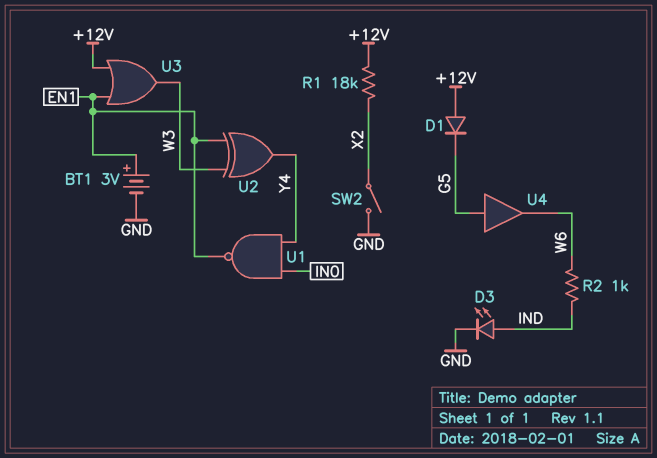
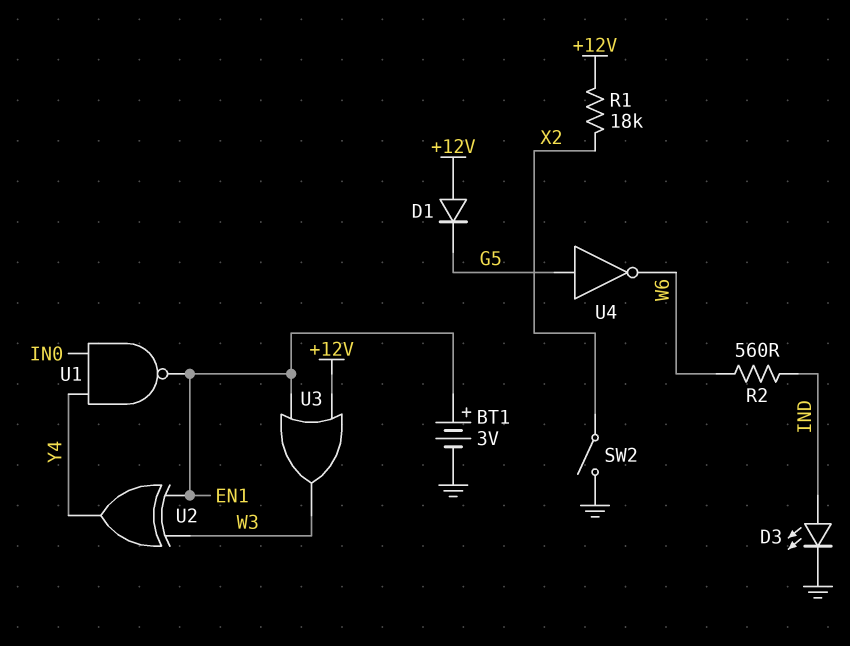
R2: 1k (IND, W6) -> 560 (IND, W6)
U4: buffer (in G5, out W6) -> NOT (in G5, out W6)

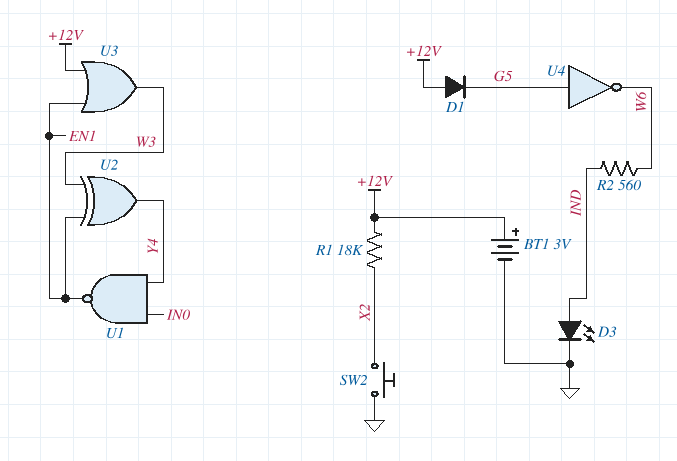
BT1: 3V (plus EN1, minus GND) -> 3V (plus +12V, minus GND)
SW2: switch (GND, X2) -> button (GND, X2)

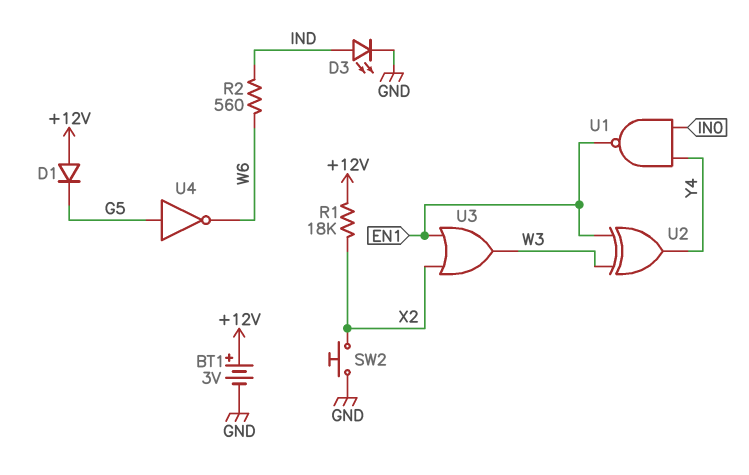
U3: OR (in +12V, in EN1, out W3) -> OR (in EN1, in X2, out W3)

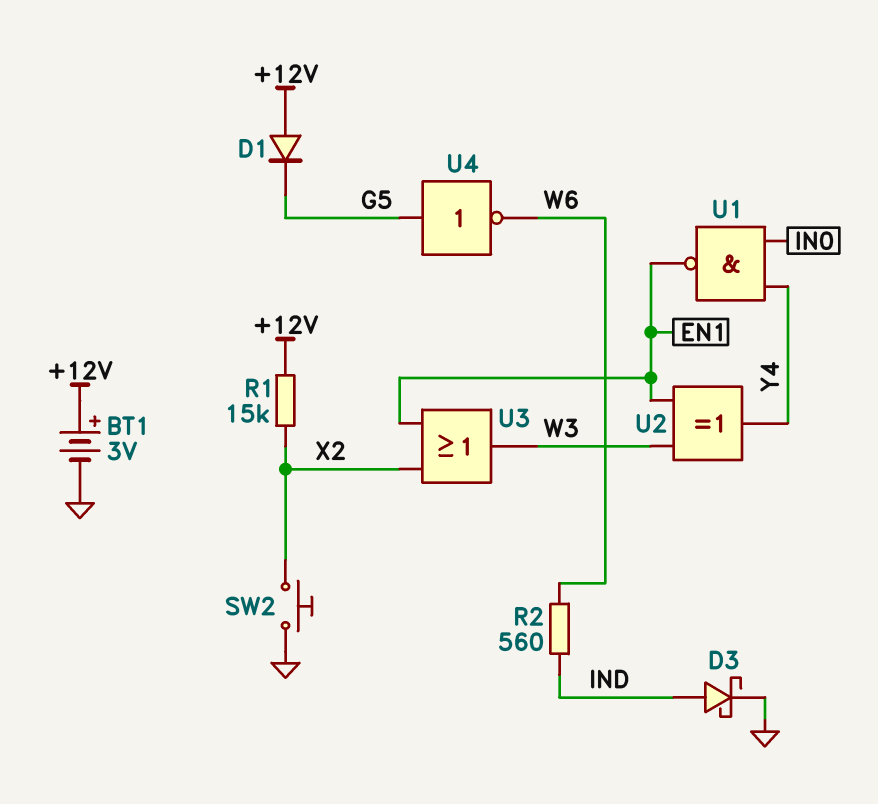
D3: LED (A IND, K GND) -> schottky (A IND, K GND)
R1: 18k (+12V, X2) -> 15k (+12V, X2)

